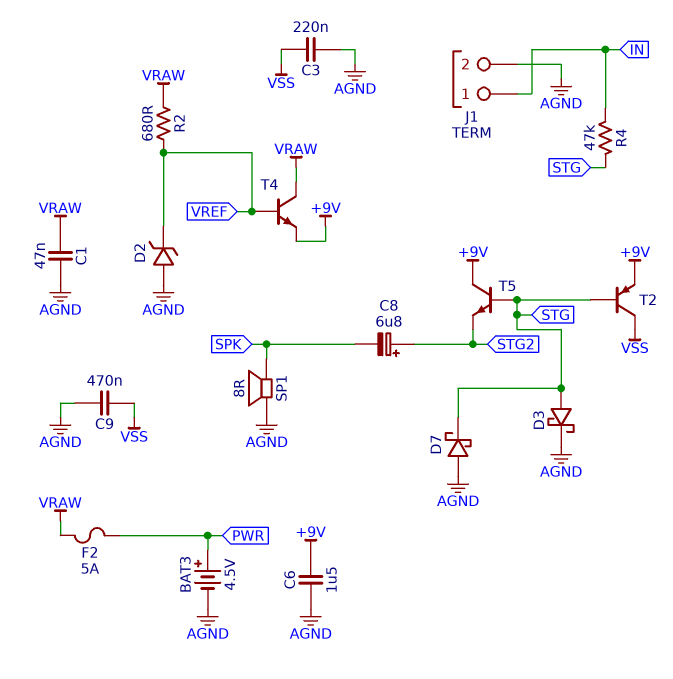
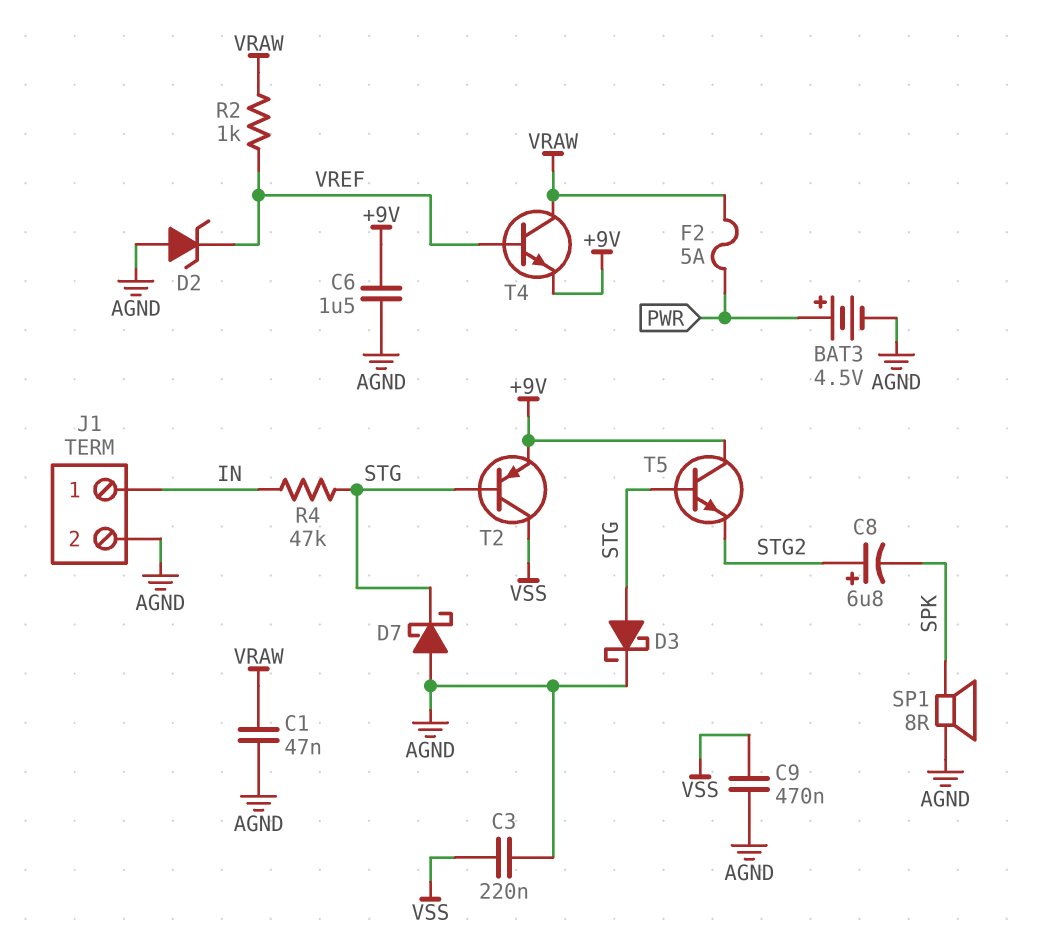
R2: 680 (VRAW, VREF) -> 1k (VRAW, VREF)

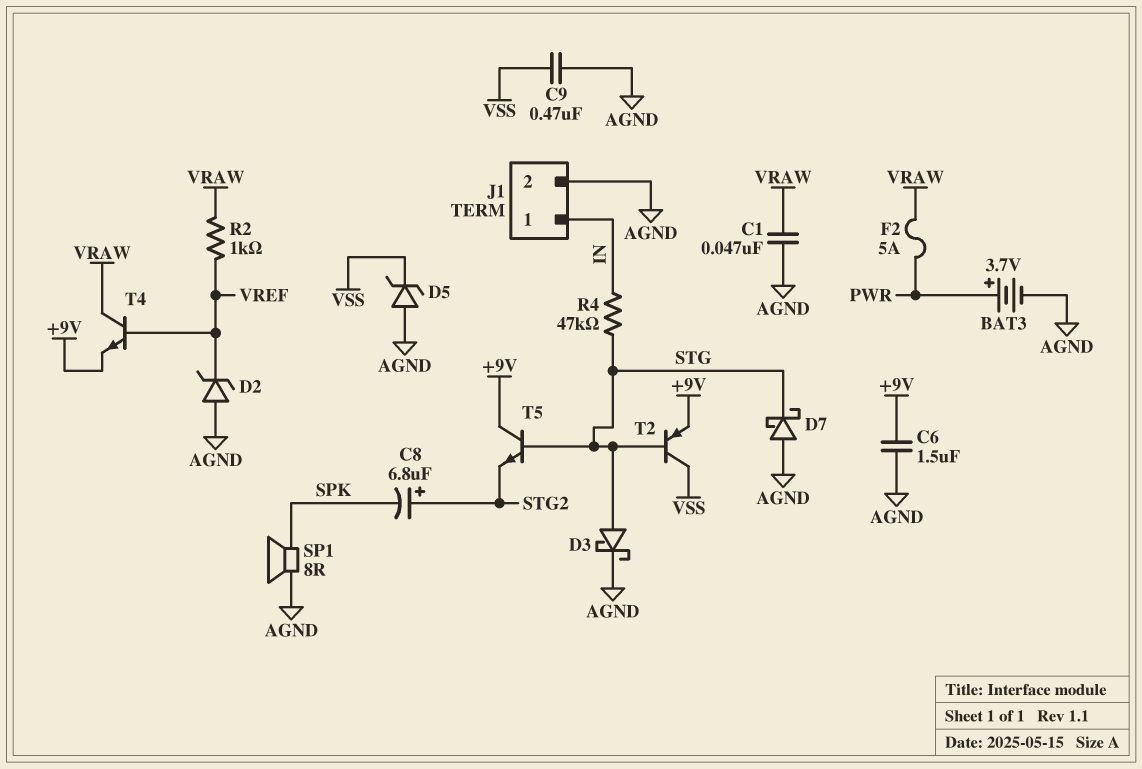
BAT3: 4.5V (plus PWR, minus AGND) -> 3.7V (plus PWR, minus AGND)
C3: 220nF (AGND, VSS) -> none
D5: none -> zener (A AGND, K VSS)

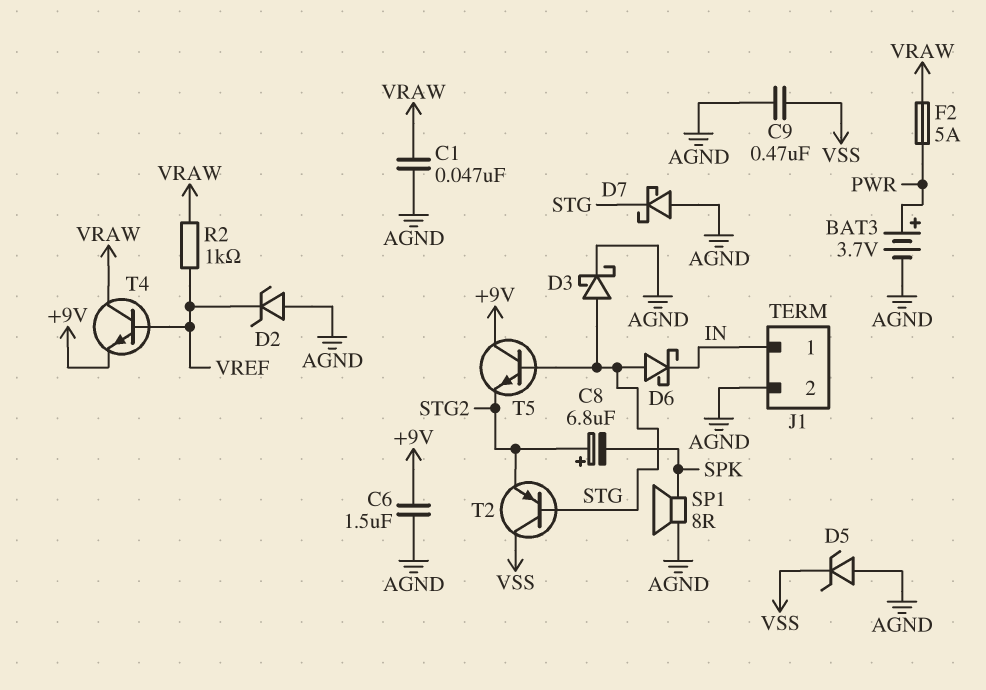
D6: none -> schottky (A STG, K IN)
R4: 47k (IN, STG) -> none
T2: PNP (B STG, C VSS, E +9V) -> PNP (B STG, C VSS, E STG2)

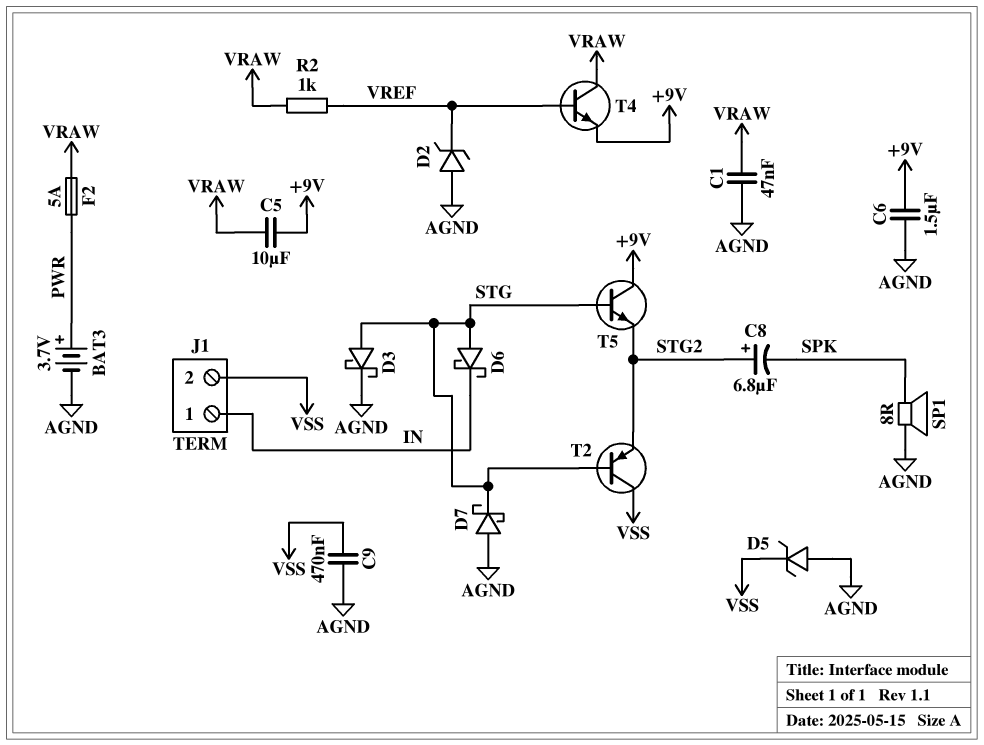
C5: none -> 10uF (+9V, VRAW)
J1 pin 2: AGND -> VSS

